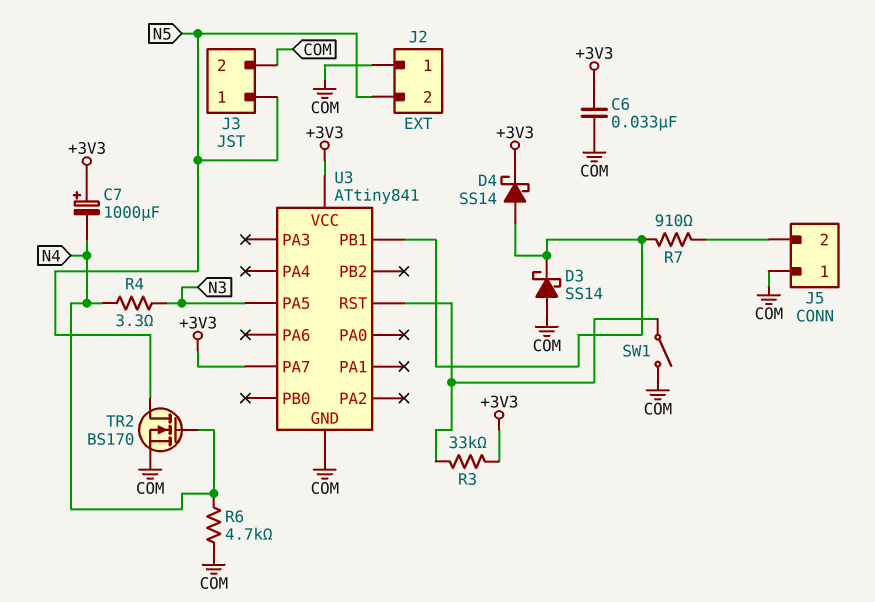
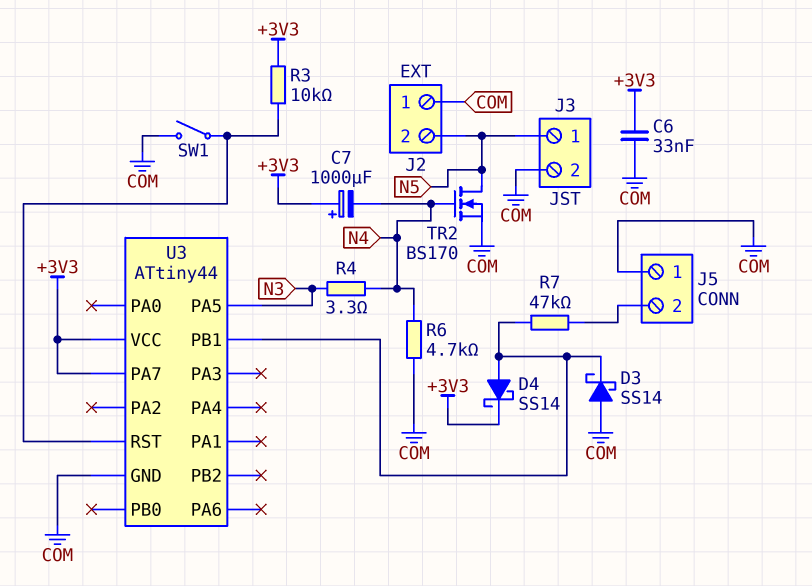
R3: 33k (+3V3, U3/RST) -> 10k (+3V3, U3/RST)
R7: 910 (J5/2, U3/PB1) -> 47k (J5/2, U3/PB1)
U3: ATtiny841 -> ATtiny44

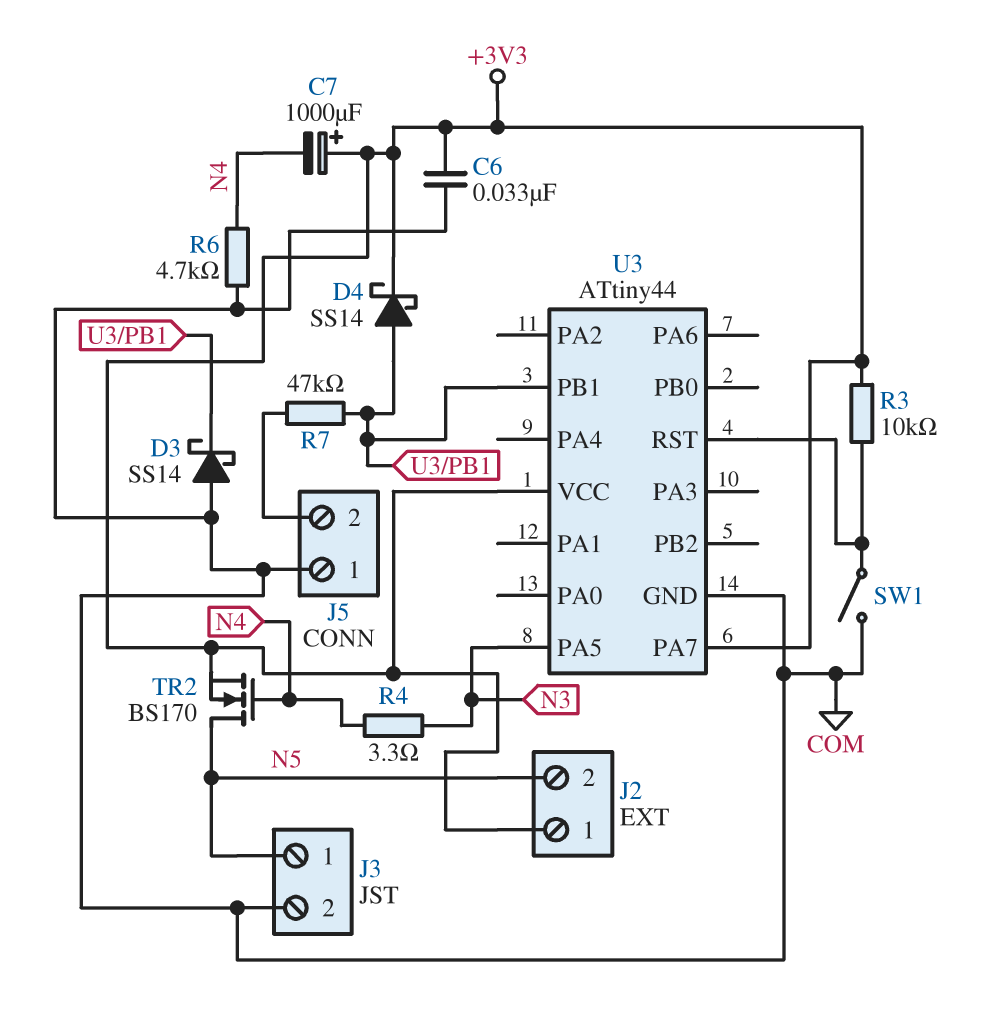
J2 pin 1: COM -> +3V3
TR2: NMOS BS170 (G N4, D N5, S COM) -> NMOS BS170 (G N4, D N5, S +3V3)

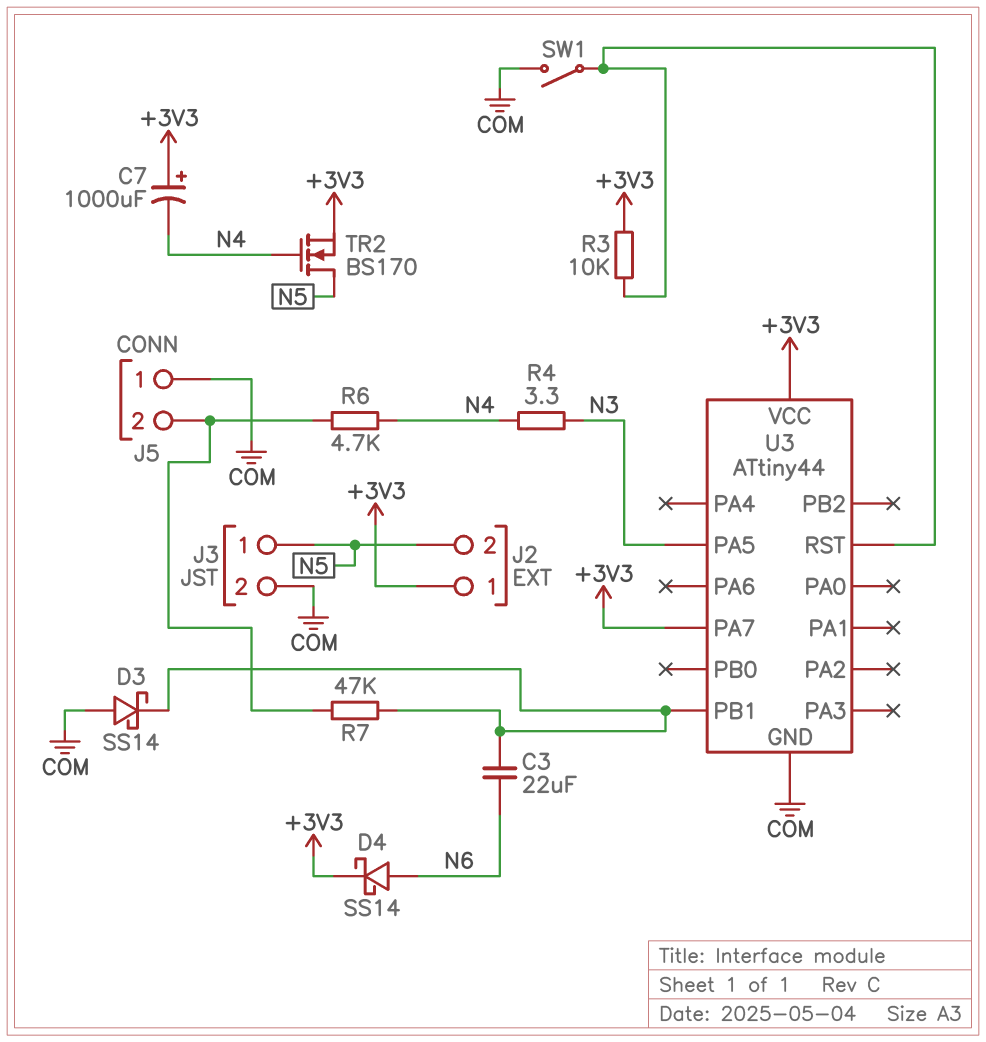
C3: none -> 22uF (N6, U3/PB1)
C6: 33nF (+3V3, COM) -> none
D4: schottky SS14 (A U3/PB1, K +3V3) -> schottky SS14 (A N6, K +3V3)
R6: 4.7k (COM, N4) -> 4.7k (J5/2, N4)

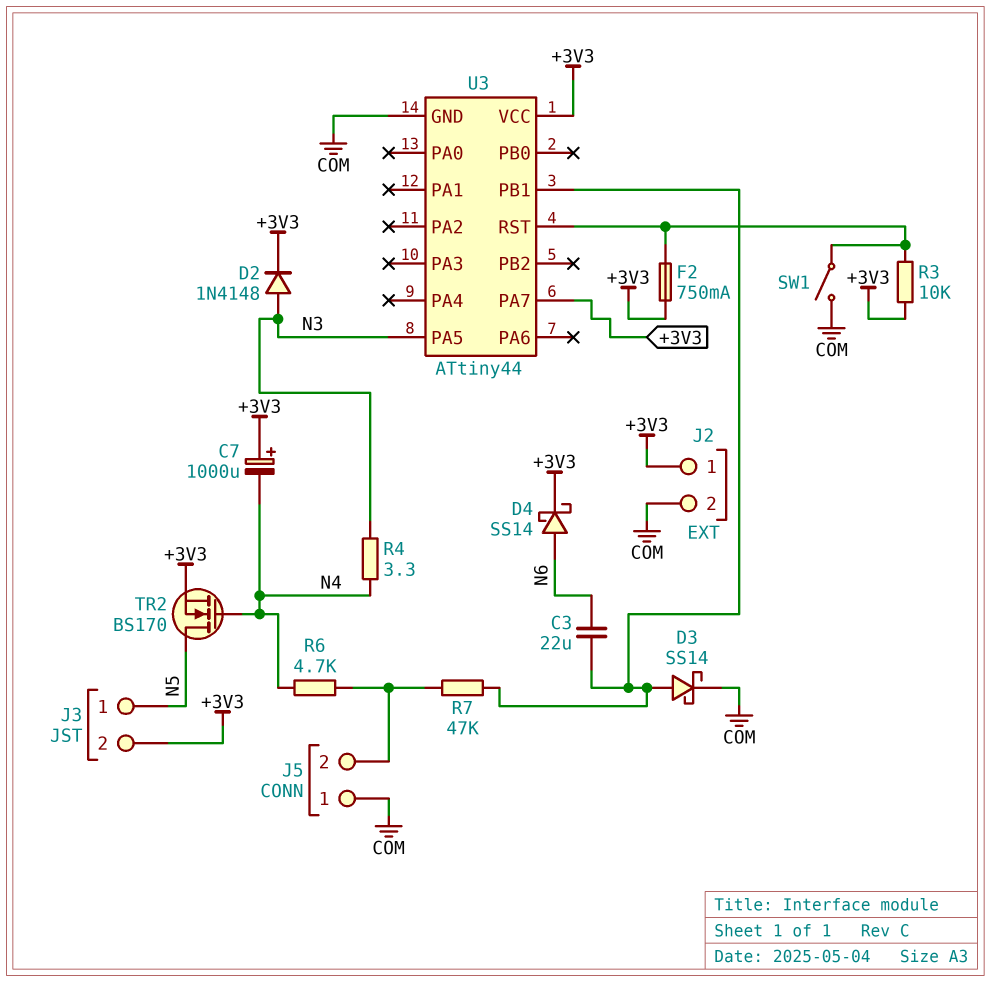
D2: none -> diode 1N4148 (A N3, K +3V3)
D3: schottky SS14 (A COM, K U3/PB1) -> schottky SS14 (A U3/PB1, K COM)
F2: none -> 750mA (+3V3, U3/RST)
J2 pin 2: N5 -> COM
J3 pin 2: COM -> +3V3

